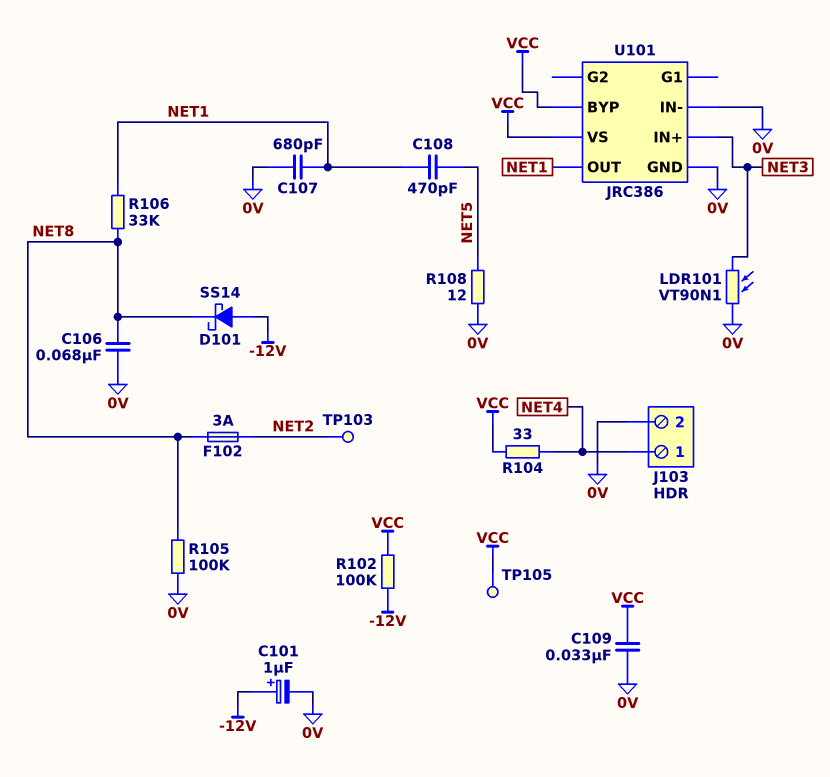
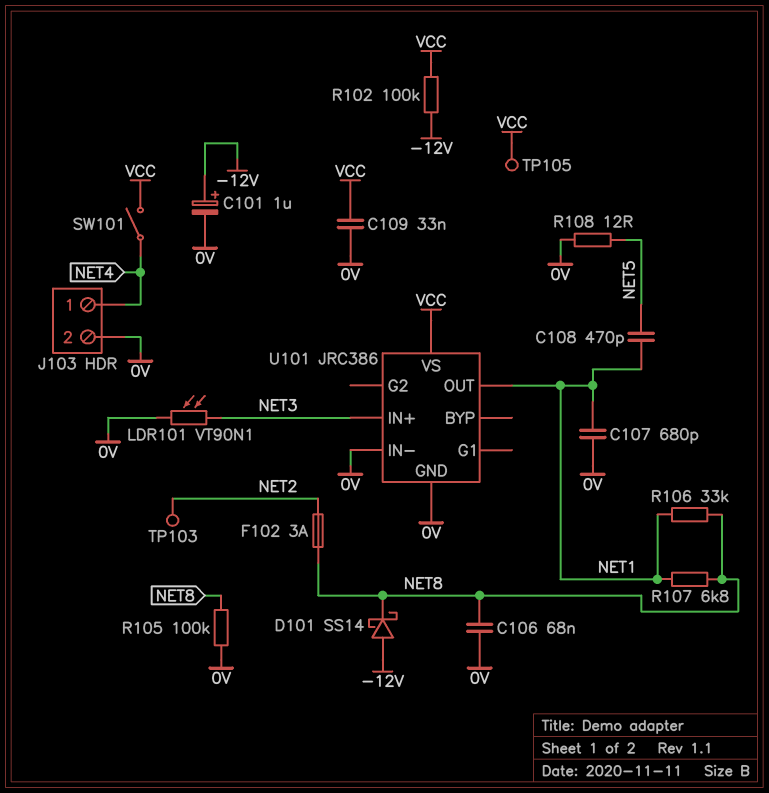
R104: 33 (NET4, VCC) -> none
R107: none -> 6.8k (NET1, NET8)
SW101: none -> switch (NET4, VCC)
U101 pin BYP: VCC -> none

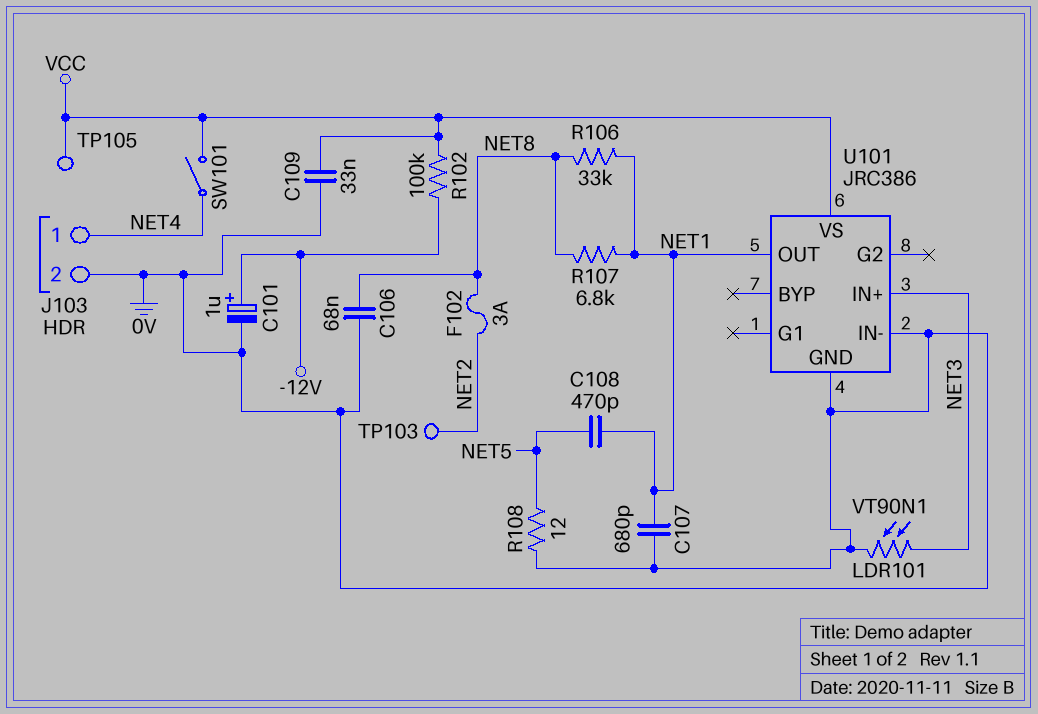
D101: schottky SS14 (A -12V, K NET8) -> none
R105: 100k (0V, NET8) -> none

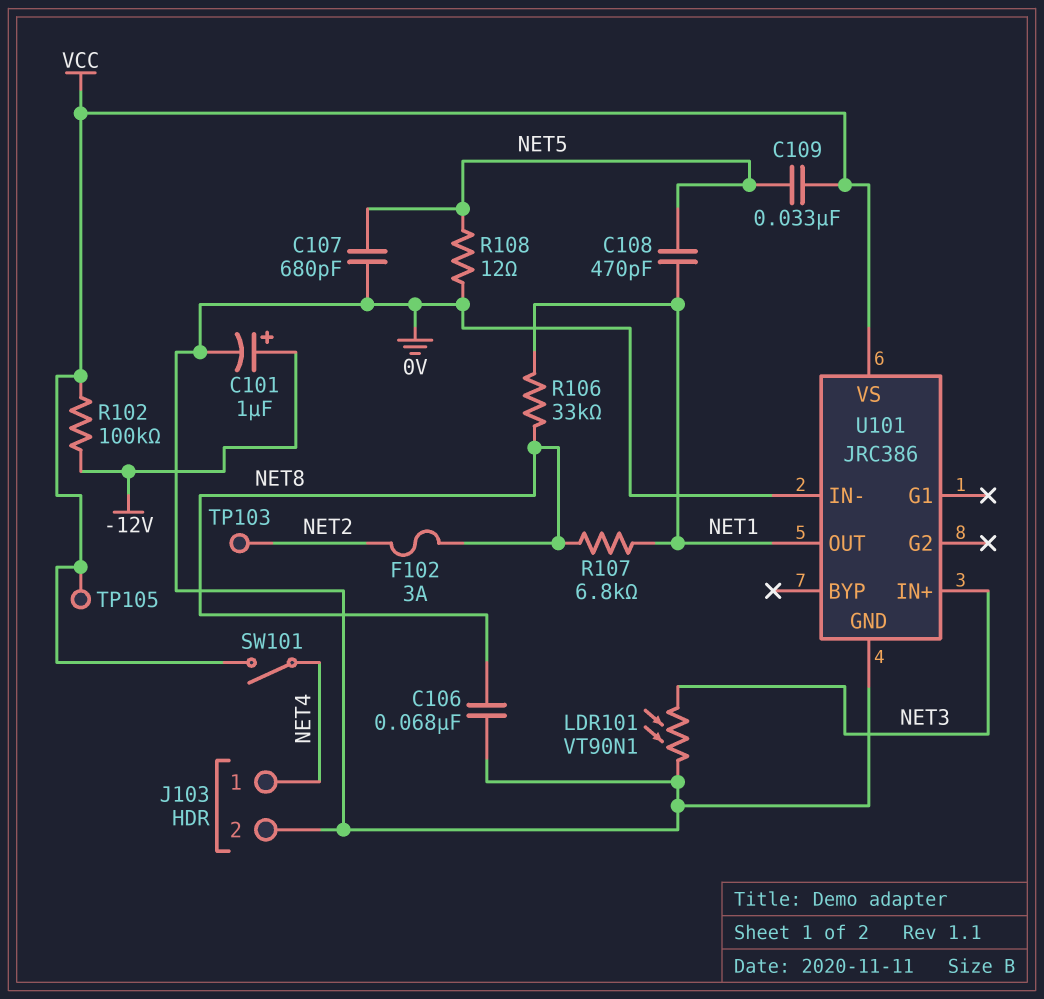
C107: 680pF (0V, NET1) -> 680pF (0V, NET5)
C109: 33nF (0V, VCC) -> 33nF (NET5, VCC)

